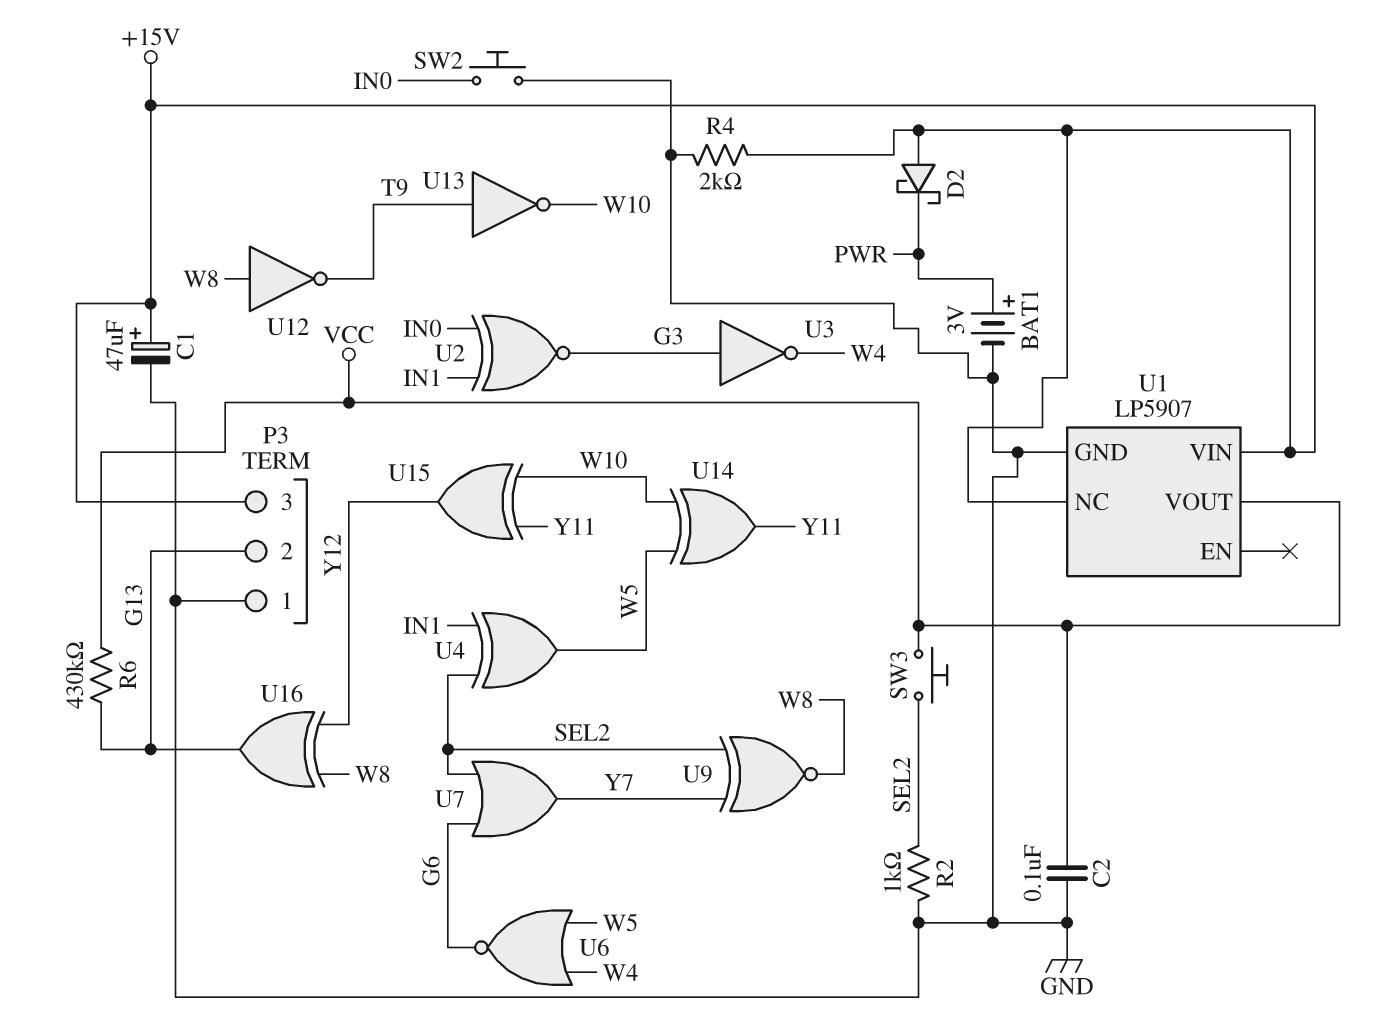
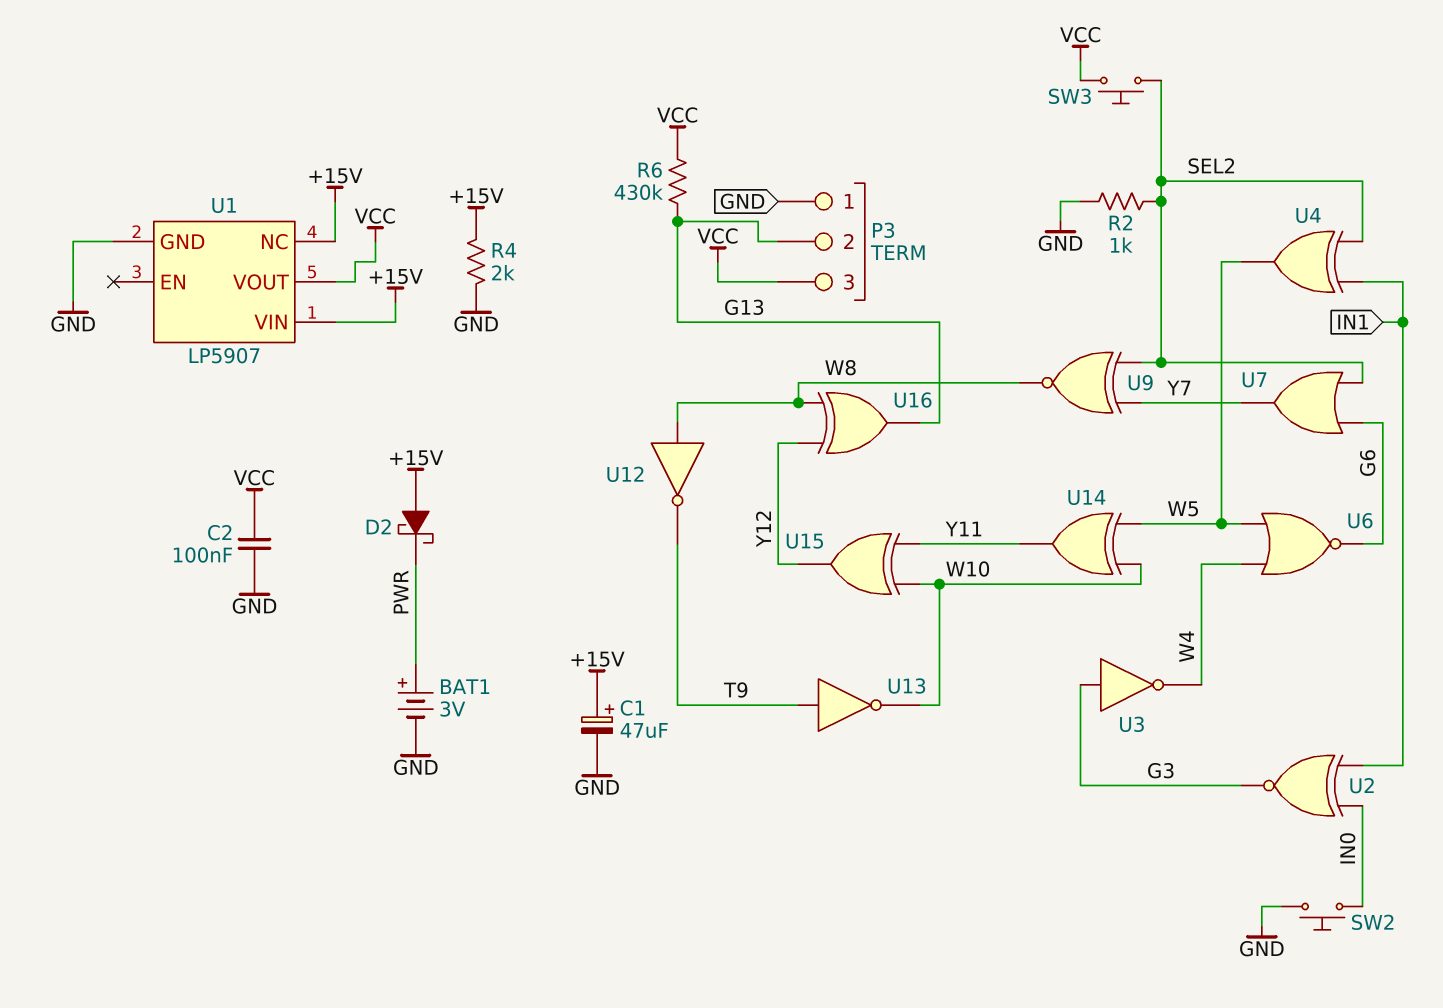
P3 pin 3: +15V -> VCC

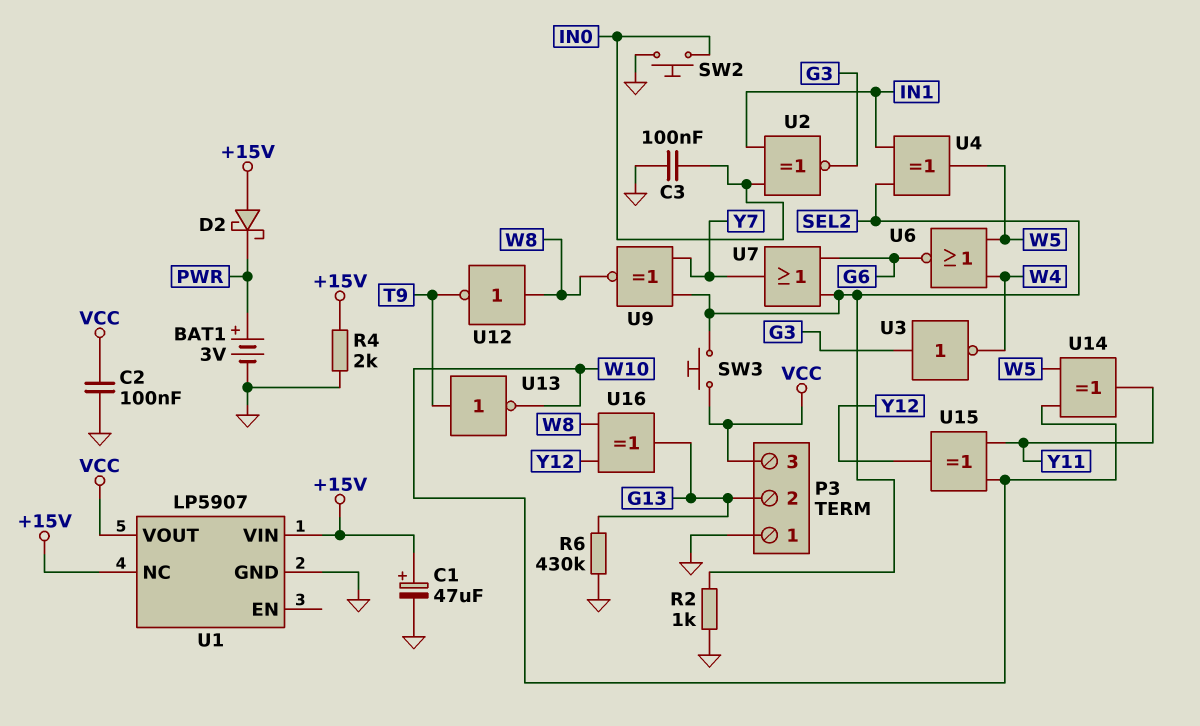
C3: none -> 100nF (GND, IN0)
R6: 430k (G13, VCC) -> 430k (G13, GND)

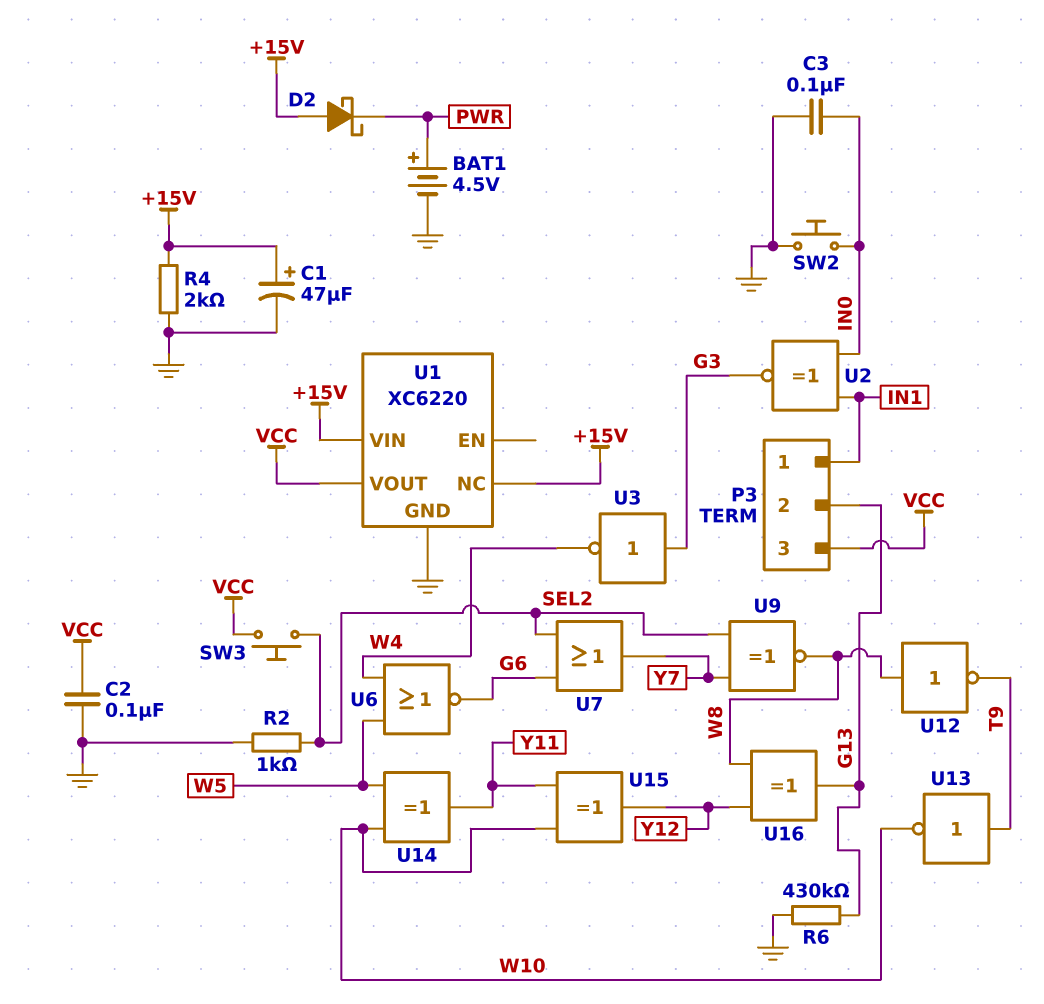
BAT1: 3V (plus PWR, minus GND) -> 4.5V (plus PWR, minus GND)
P3 pin 1: GND -> IN1
U1: LP5907 -> XC6220
U4: XOR (in IN1, in SEL2, out W5) -> none

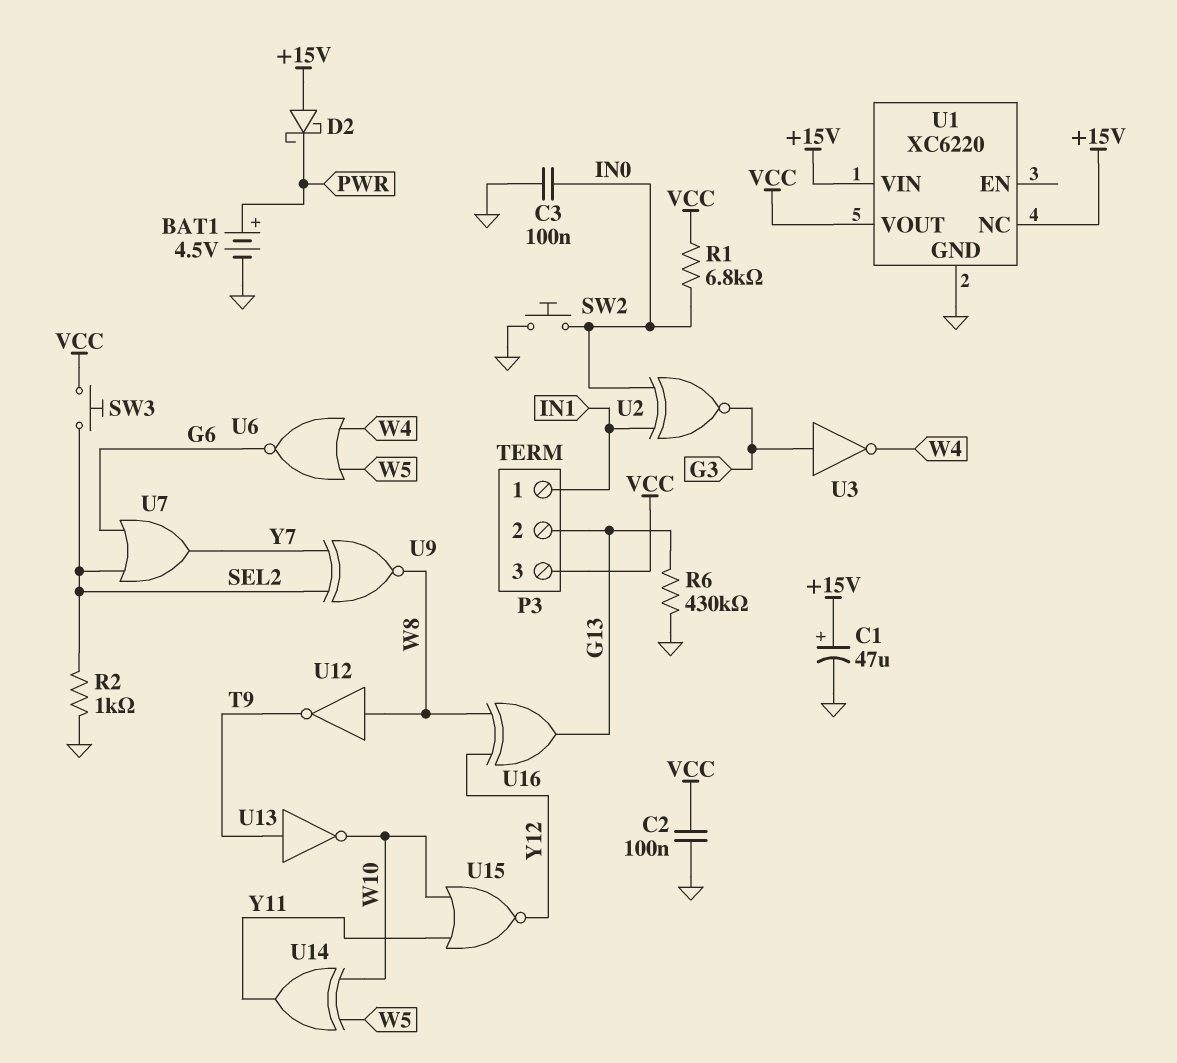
R1: none -> 6.8k (IN0, VCC)
R4: 2k (+15V, GND) -> none
U15: XOR (in W10, in Y11, out Y12) -> NOR (in W10, in Y11, out Y12)

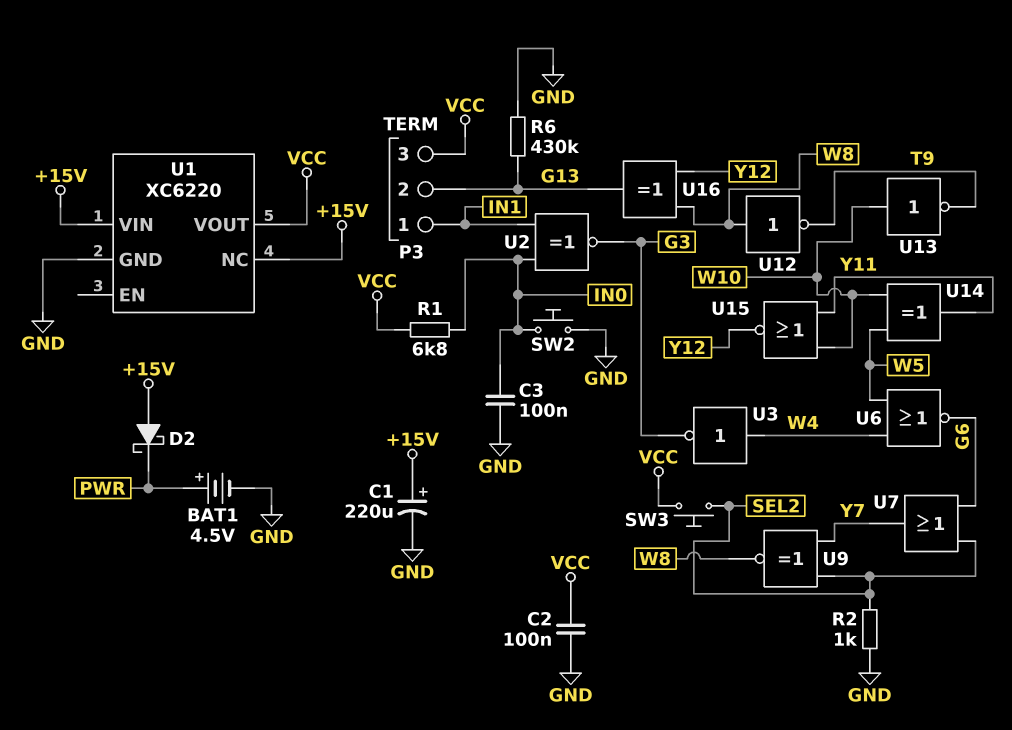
C1: 47uF (plus +15V, minus GND) -> 220uF (plus +15V, minus GND)
U3: NOT (in G3, out W4) -> NOT (in W4, out G3)
U13: NOT (in T9, out W10) -> NOT (in W10, out T9)

